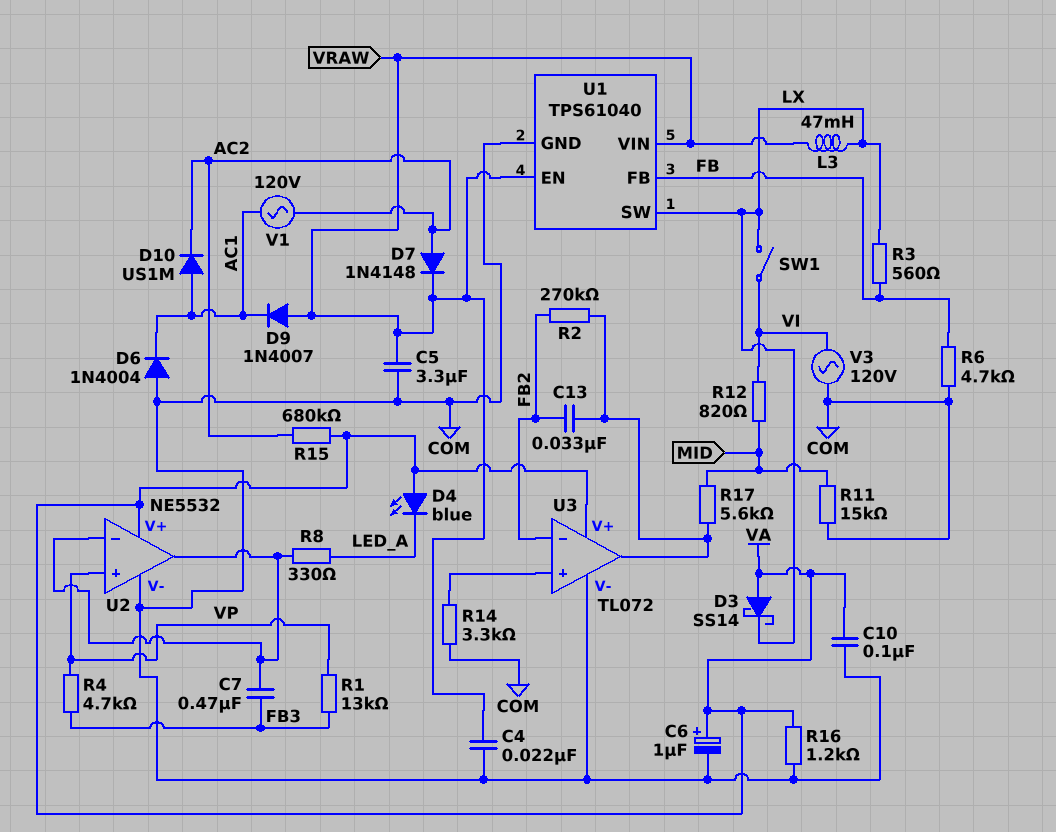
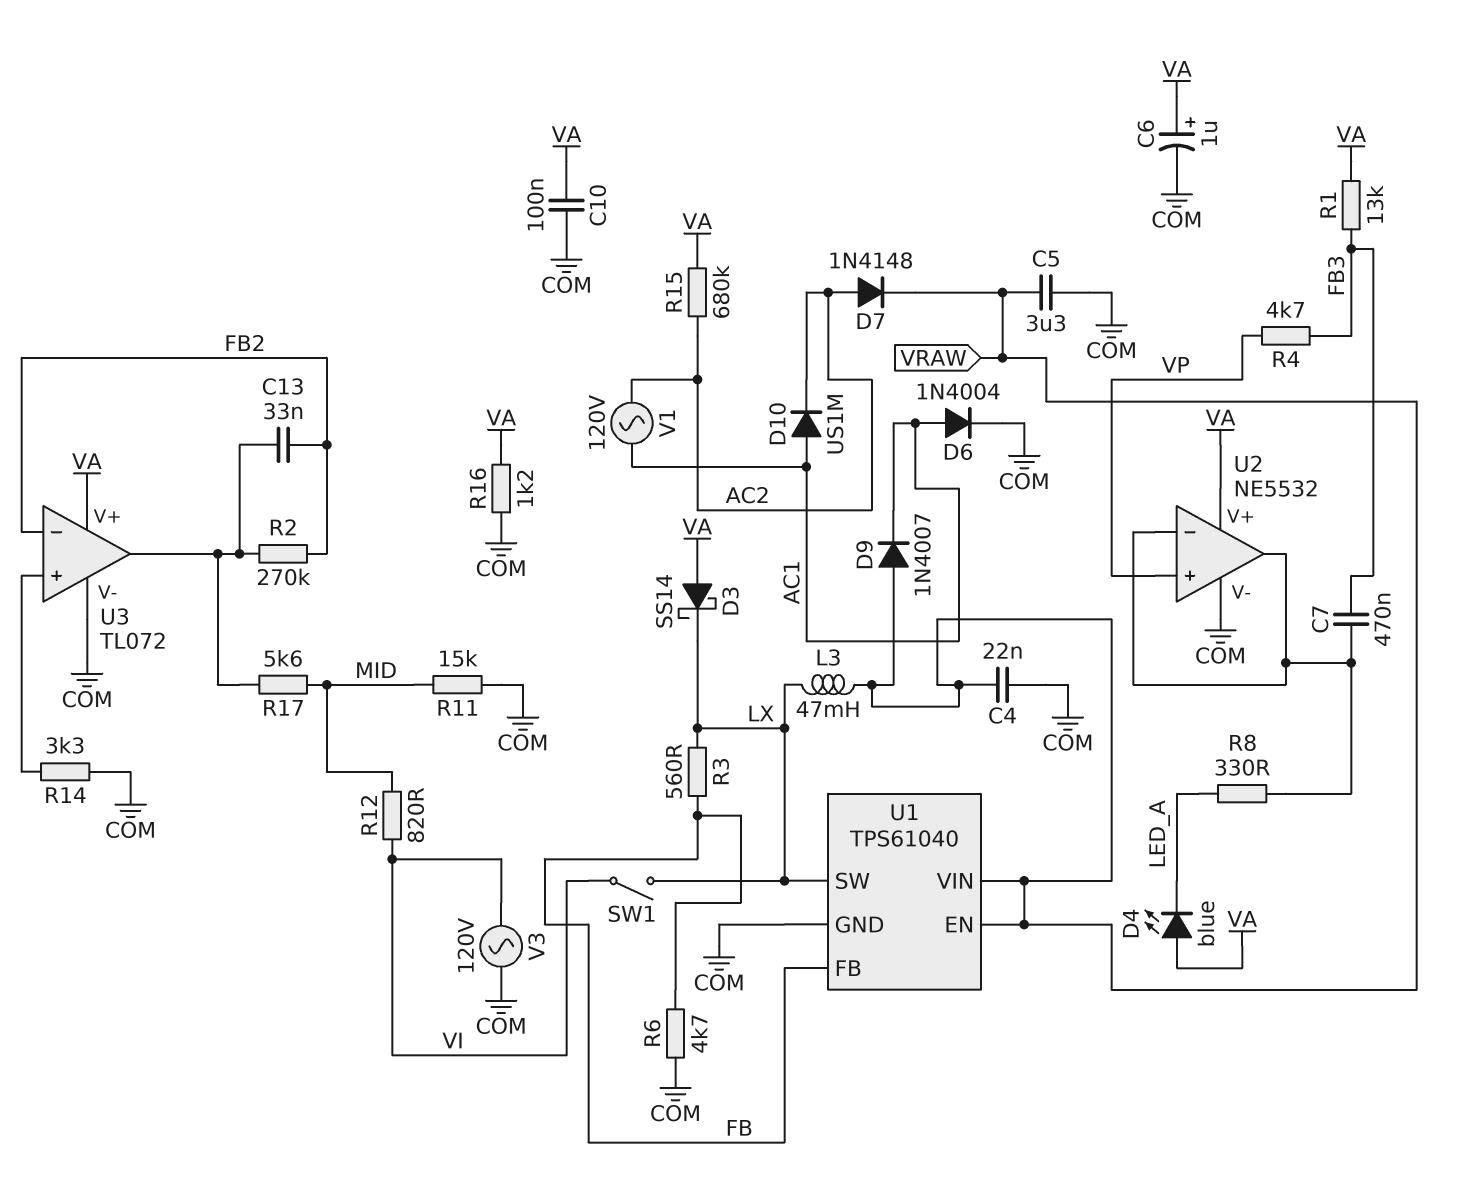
D6: diode 1N4004 (A COM, K AC1) -> diode 1N4004 (A AC1, K COM)
R1: 13k (FB3, VP) -> 13k (FB3, VA)

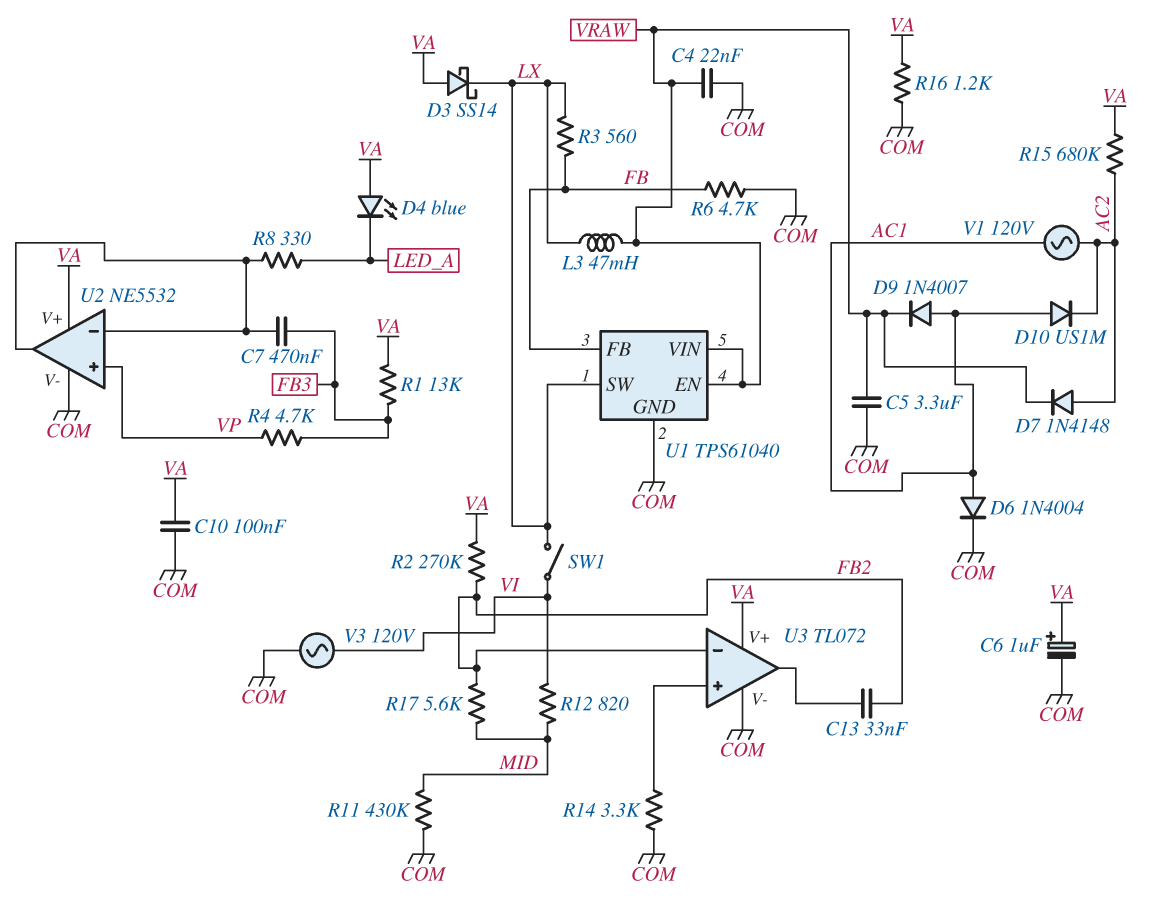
D9: diode 1N4007 (A VRAW, K AC1) -> diode 1N4007 (A AC1, K VRAW)
R2: 270k (FB2, U3/out) -> 270k (FB2, VA)
R11: 15k (COM, MID) -> 430k (COM, MID)
R17: 5.6k (MID, U3/out) -> 5.6k (FB2, MID)

